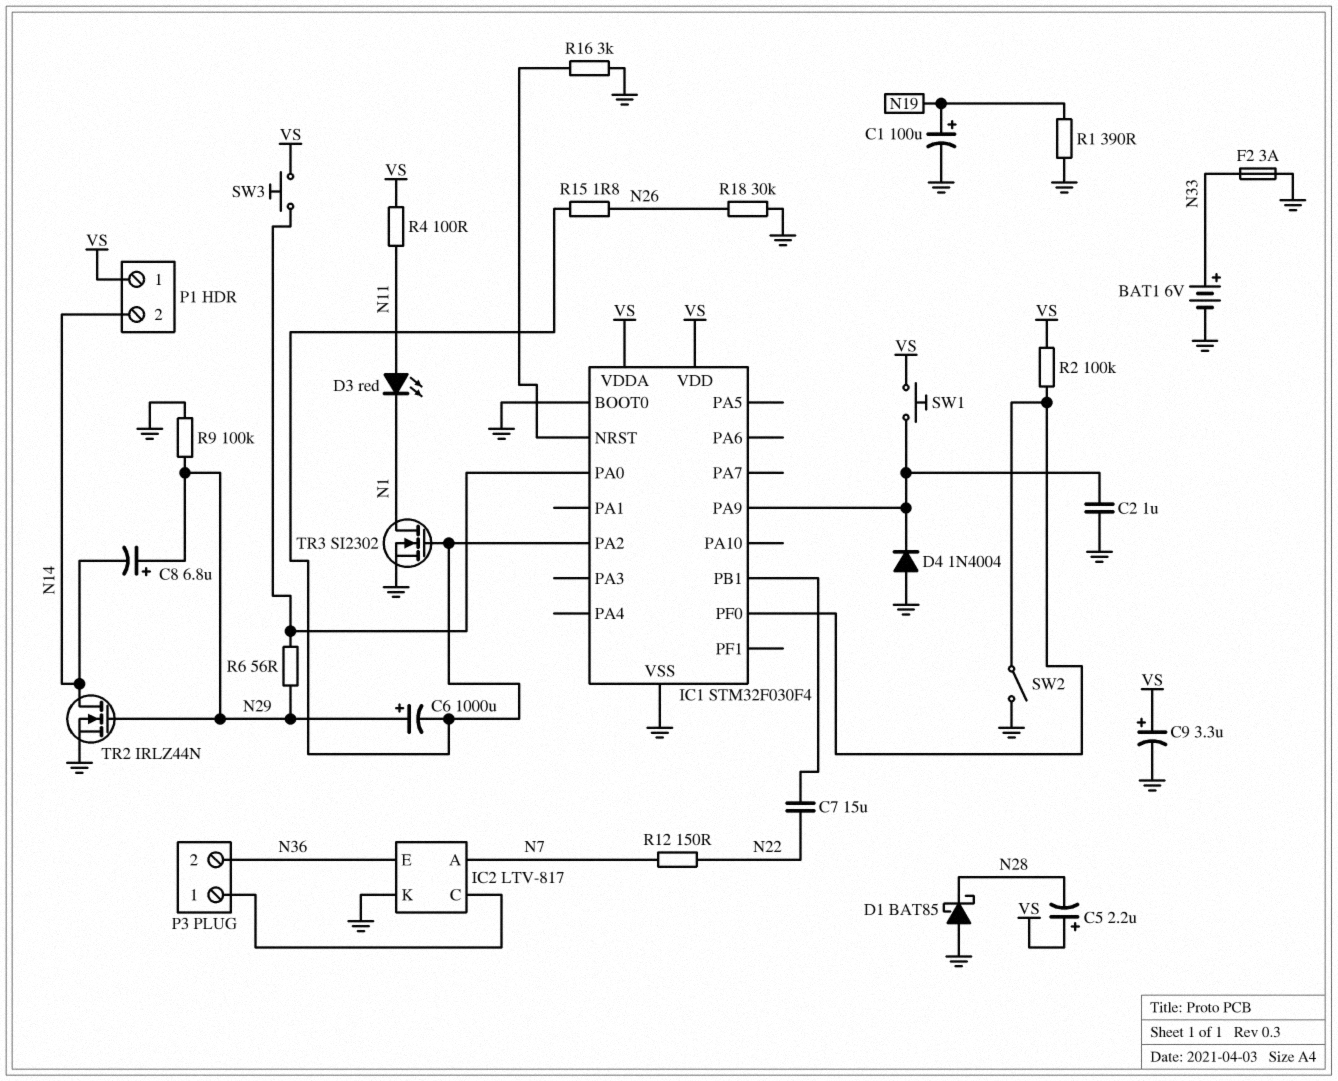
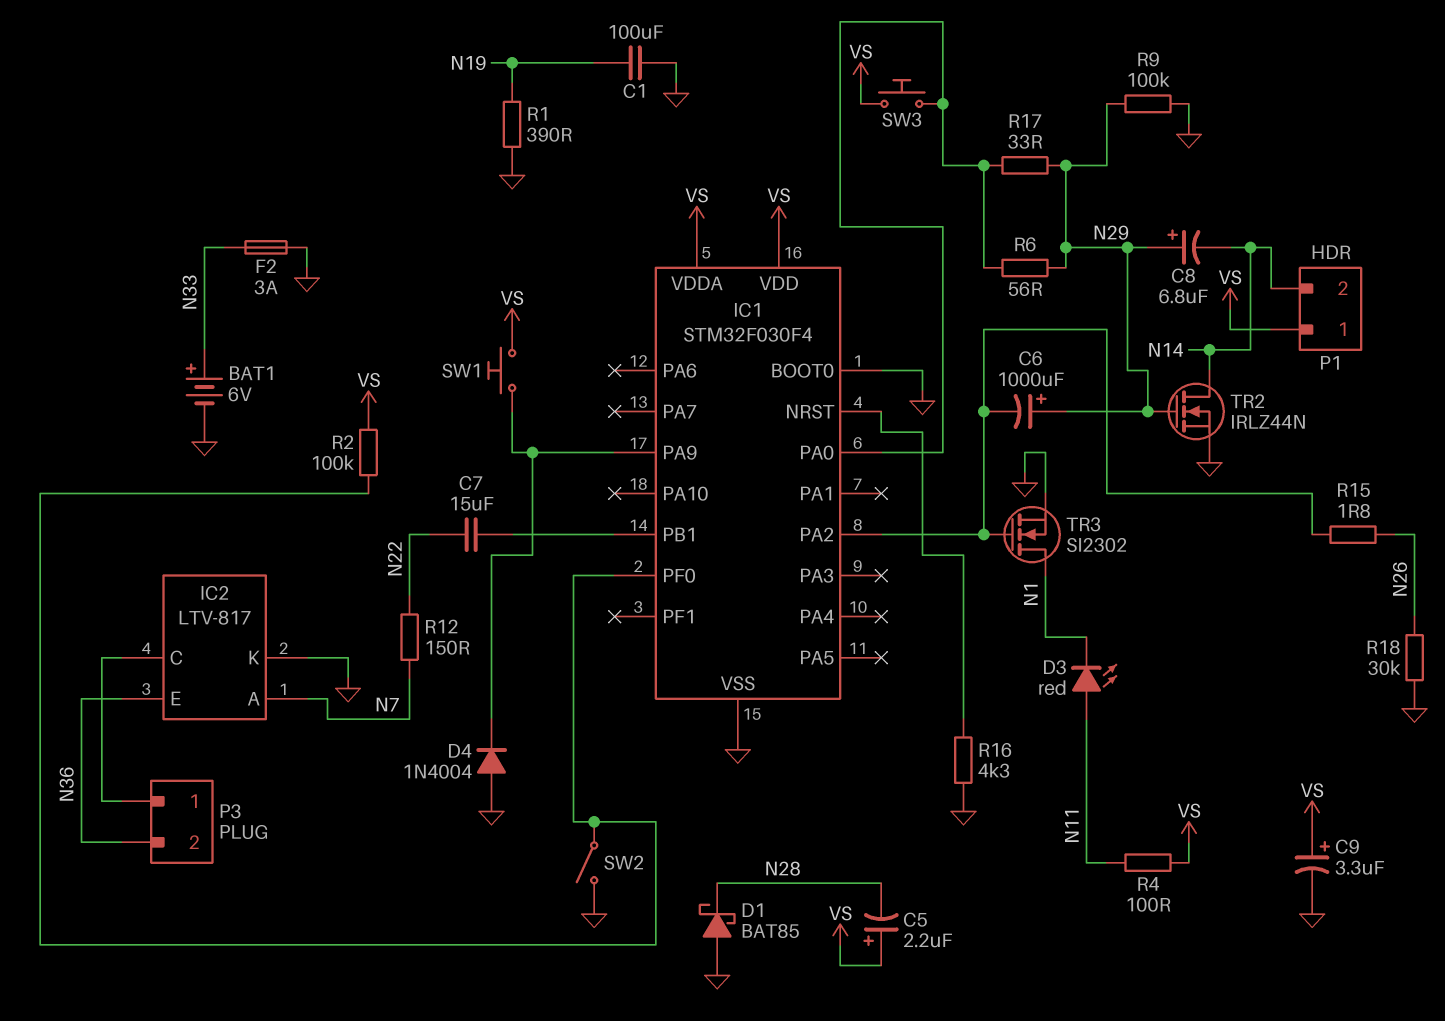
C1: 100uF (plus N19, minus GND) -> 100uF (GND, N19)
C2: 1uF (GND, IC1/PA9) -> none
R16: 3k (GND, IC1/NRST) -> 4.3k (GND, IC1/NRST)
R17: none -> 33 (IC1/PA0, N29)

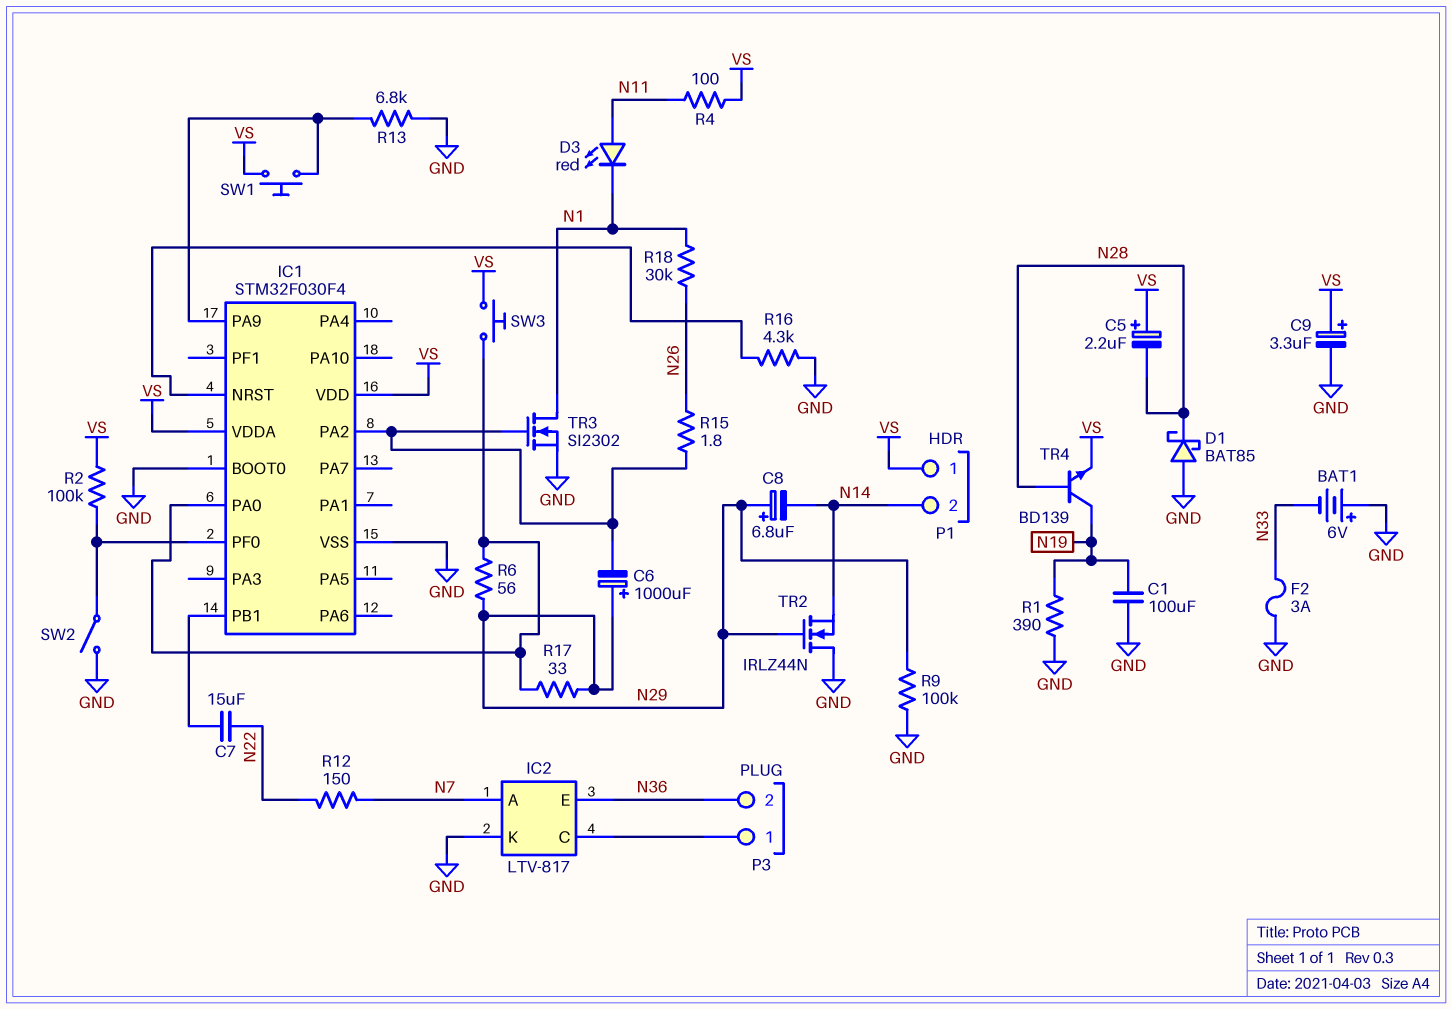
BAT1: 6V (plus N33, minus GND) -> 6V (plus GND, minus N33)
D4: diode 1N4004 (A GND, K IC1/PA9) -> none
R13: none -> 6.8k (GND, IC1/PA9)
R18: 30k (GND, N26) -> 30k (N1, N26)
TR2: NMOS IRLZ44N (G N29, D N14, S GND) -> NMOS IRLZ44N (G N29, D GND, S N14)
TR4: none -> NPN BD139 (B N28, C N19, E VS)

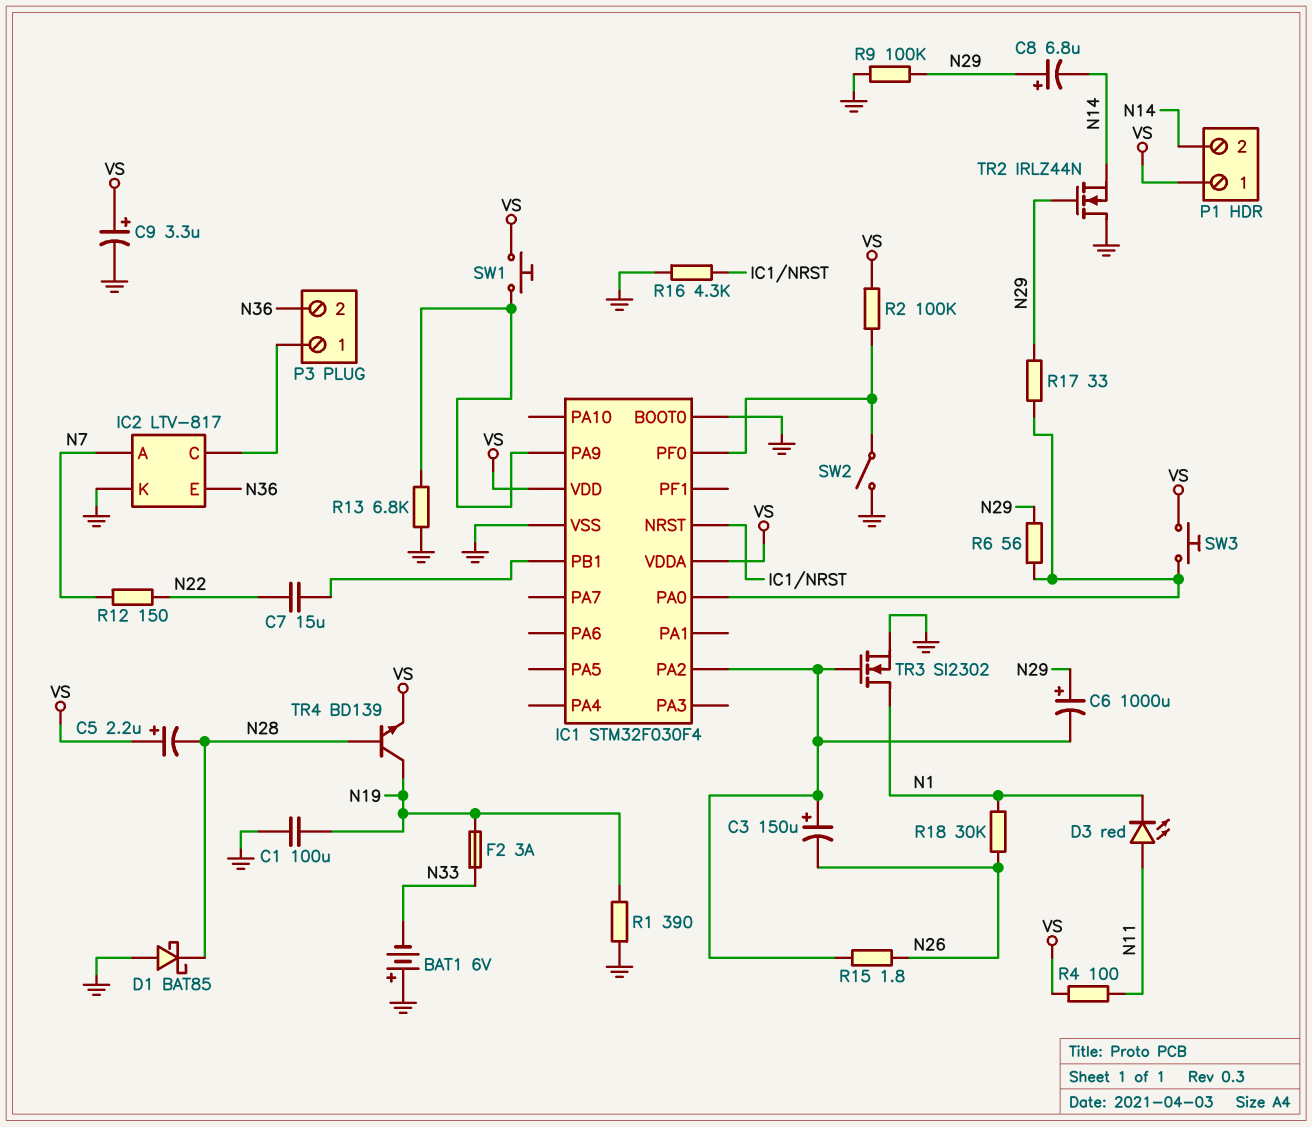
C3: none -> 150uF (plus IC1/PA2, minus N26)
F2: 3A (GND, N33) -> 3A (N19, N33)

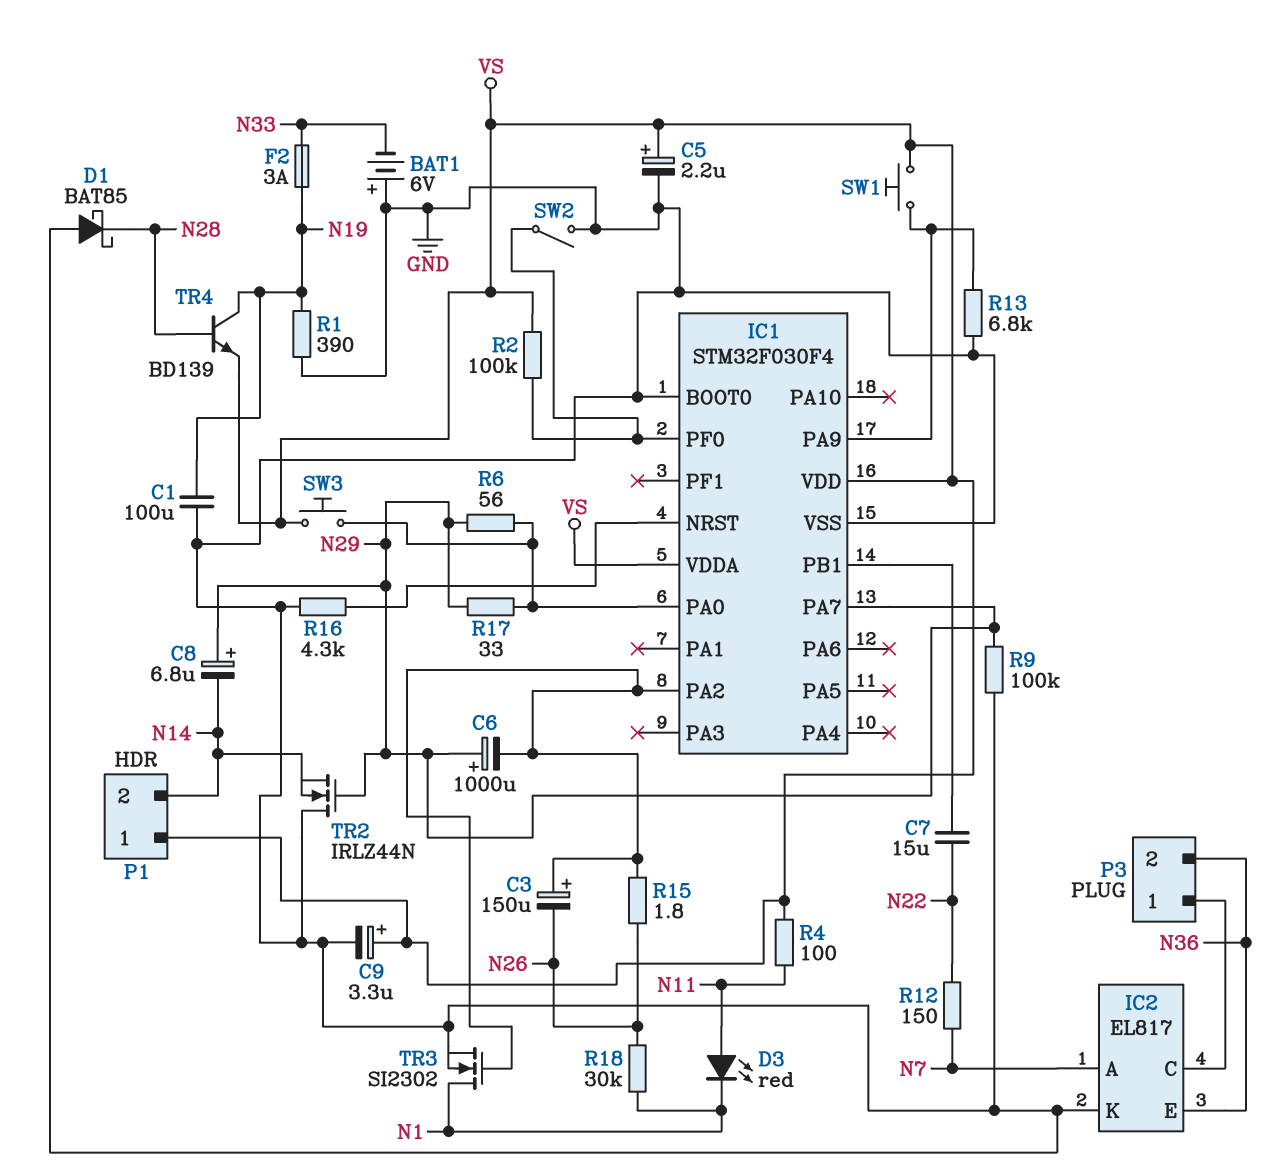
C5: 2.2uF (plus VS, minus N28) -> 2.2uF (plus VS, minus GND)
IC1 pin PA7: none -> N29
IC2: LTV-817 -> EL817

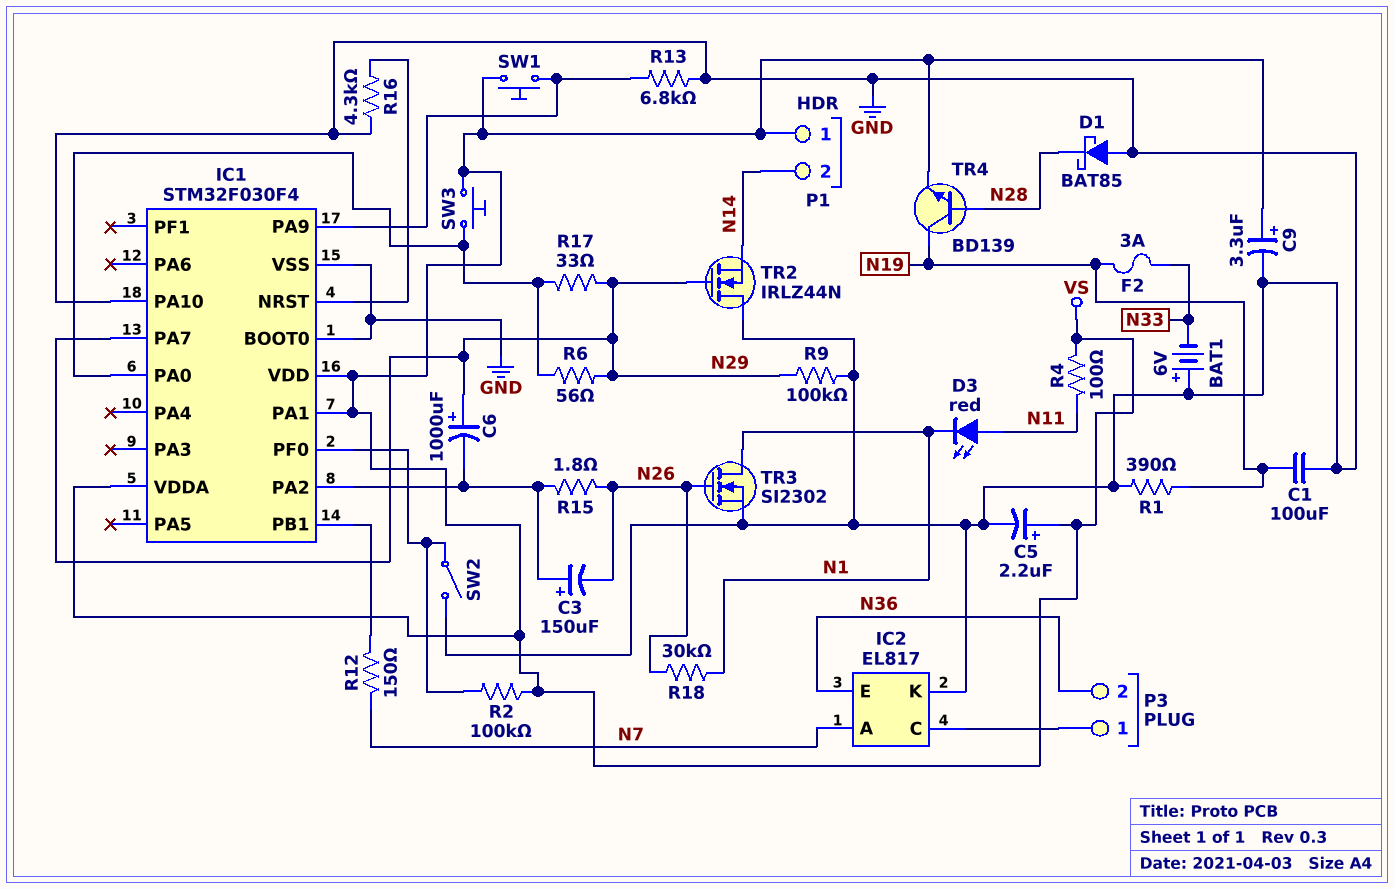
C7: 15uF (IC1/PB1, N22) -> none
C8: 6.8uF (plus N29, minus N14) -> none
IC1 pin PA1: none -> VS
IC1 pin PA10: none -> GND
R12: 150 (N7, N22) -> 150 (IC1/PB1, N7)
TR3: NMOS SI2302 (G IC1/PA2, D N1, S GND) -> NMOS SI2302 (G N26, D N1, S GND)

